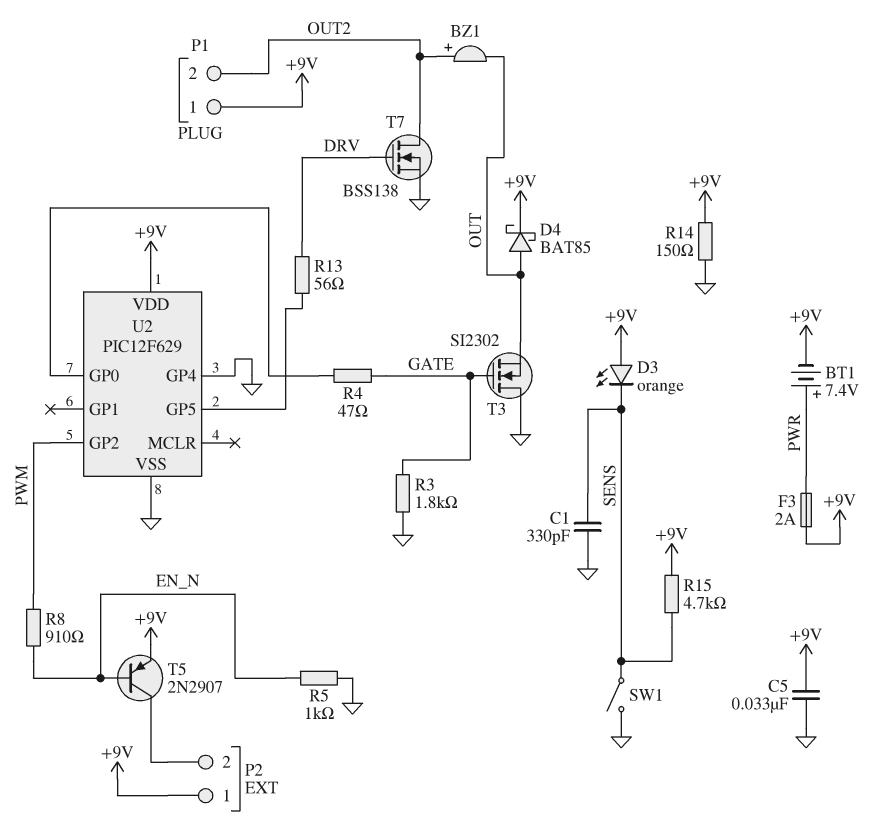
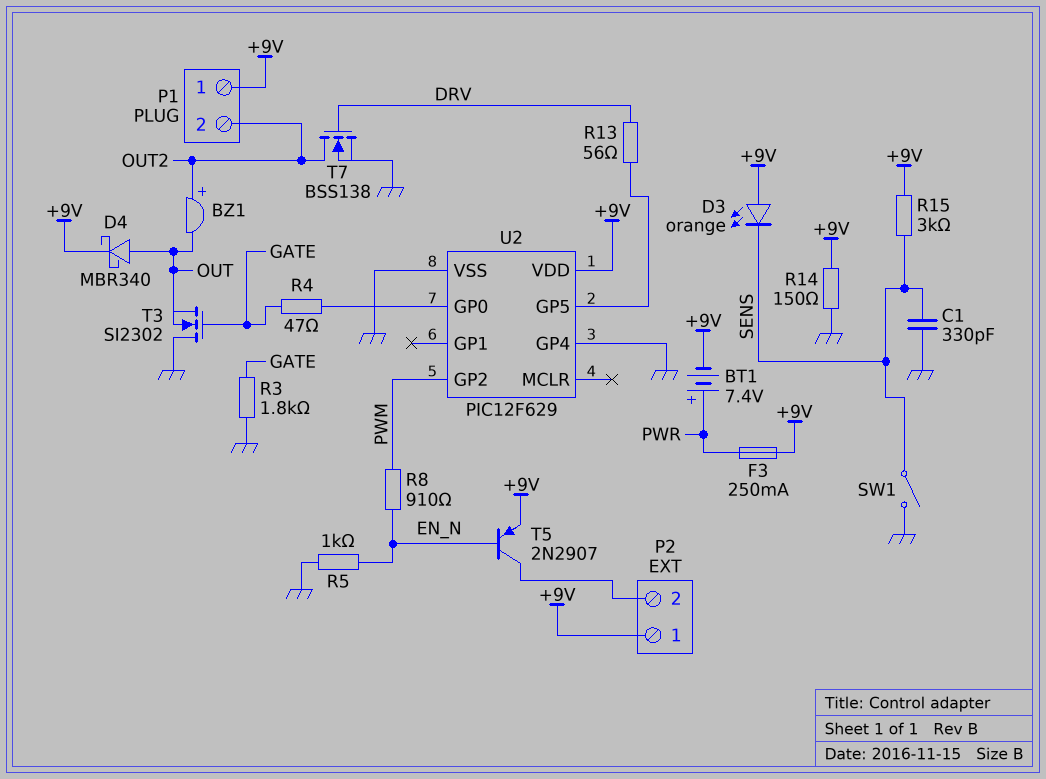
C5: 33nF (+9V, GND) -> none
D4: schottky BAT85 (A OUT, K +9V) -> schottky MBR340 (A OUT, K +9V)
F3: 2A (+9V, PWR) -> 250mA (+9V, PWR)
R15: 4.7k (+9V, SENS) -> 3k (+9V, SENS)

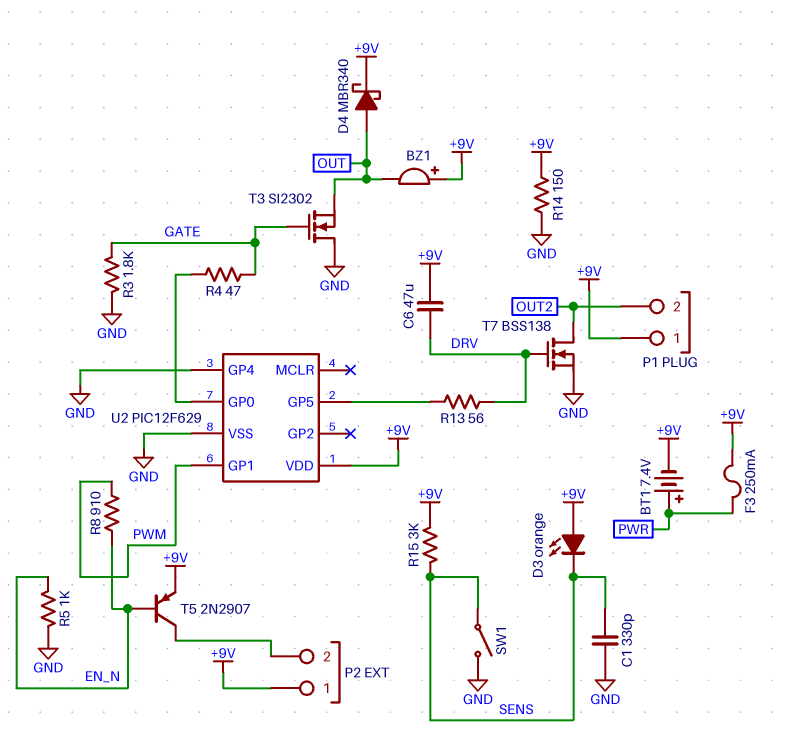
BZ1: buzzer (plus OUT2, minus OUT) -> buzzer (plus +9V, minus OUT)
C6: none -> 47uF (+9V, DRV)
U2 pin GP1: none -> PWM
U2 pin GP2: PWM -> none

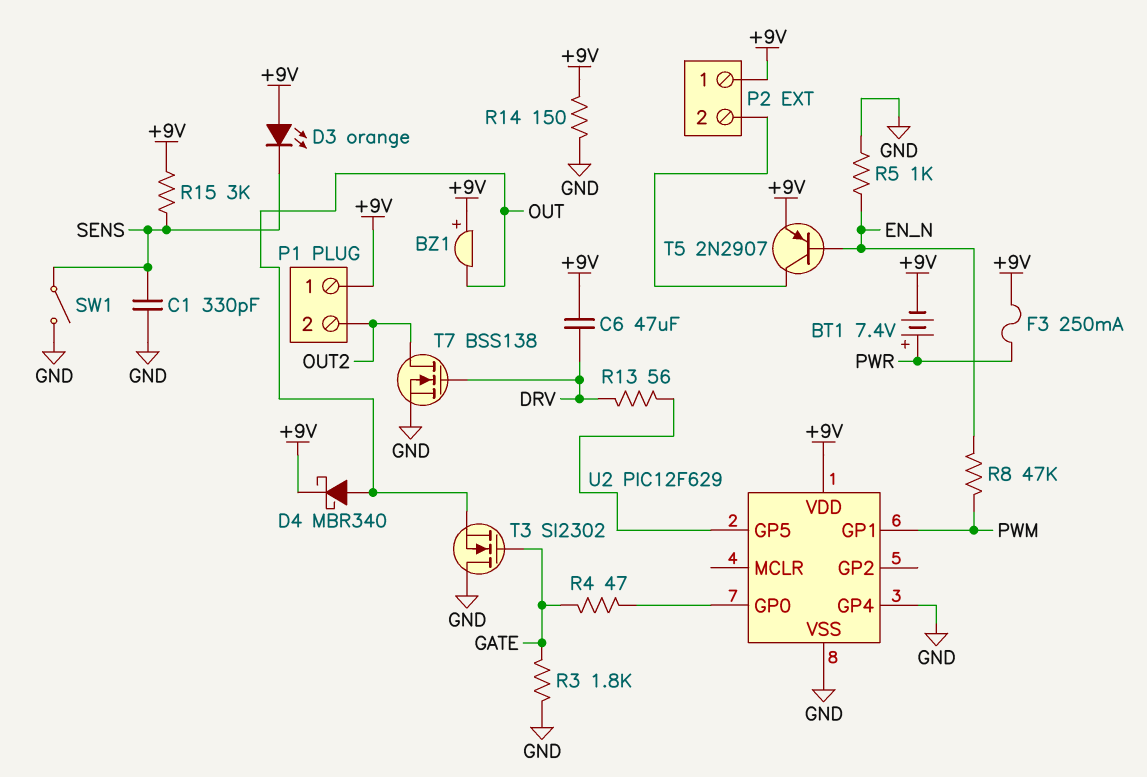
R8: 910 (EN_N, PWM) -> 47k (EN_N, PWM)

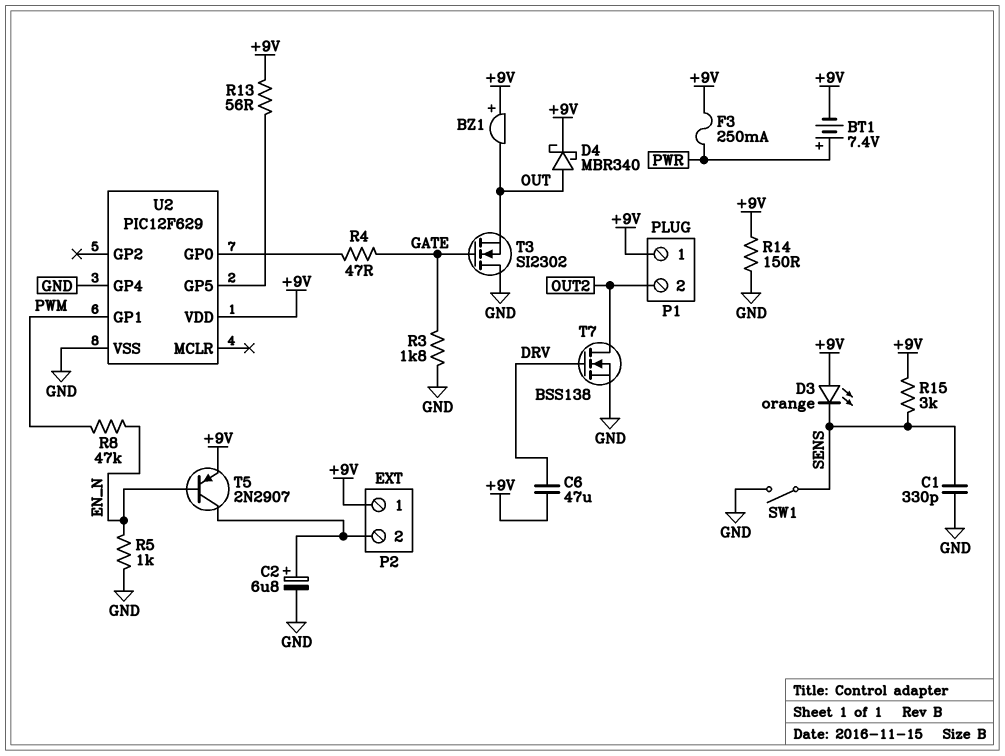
C2: none -> 6.8uF (plus P2/2, minus GND)
R13: 56 (DRV, U2/GP5) -> 56 (+9V, U2/GP5)

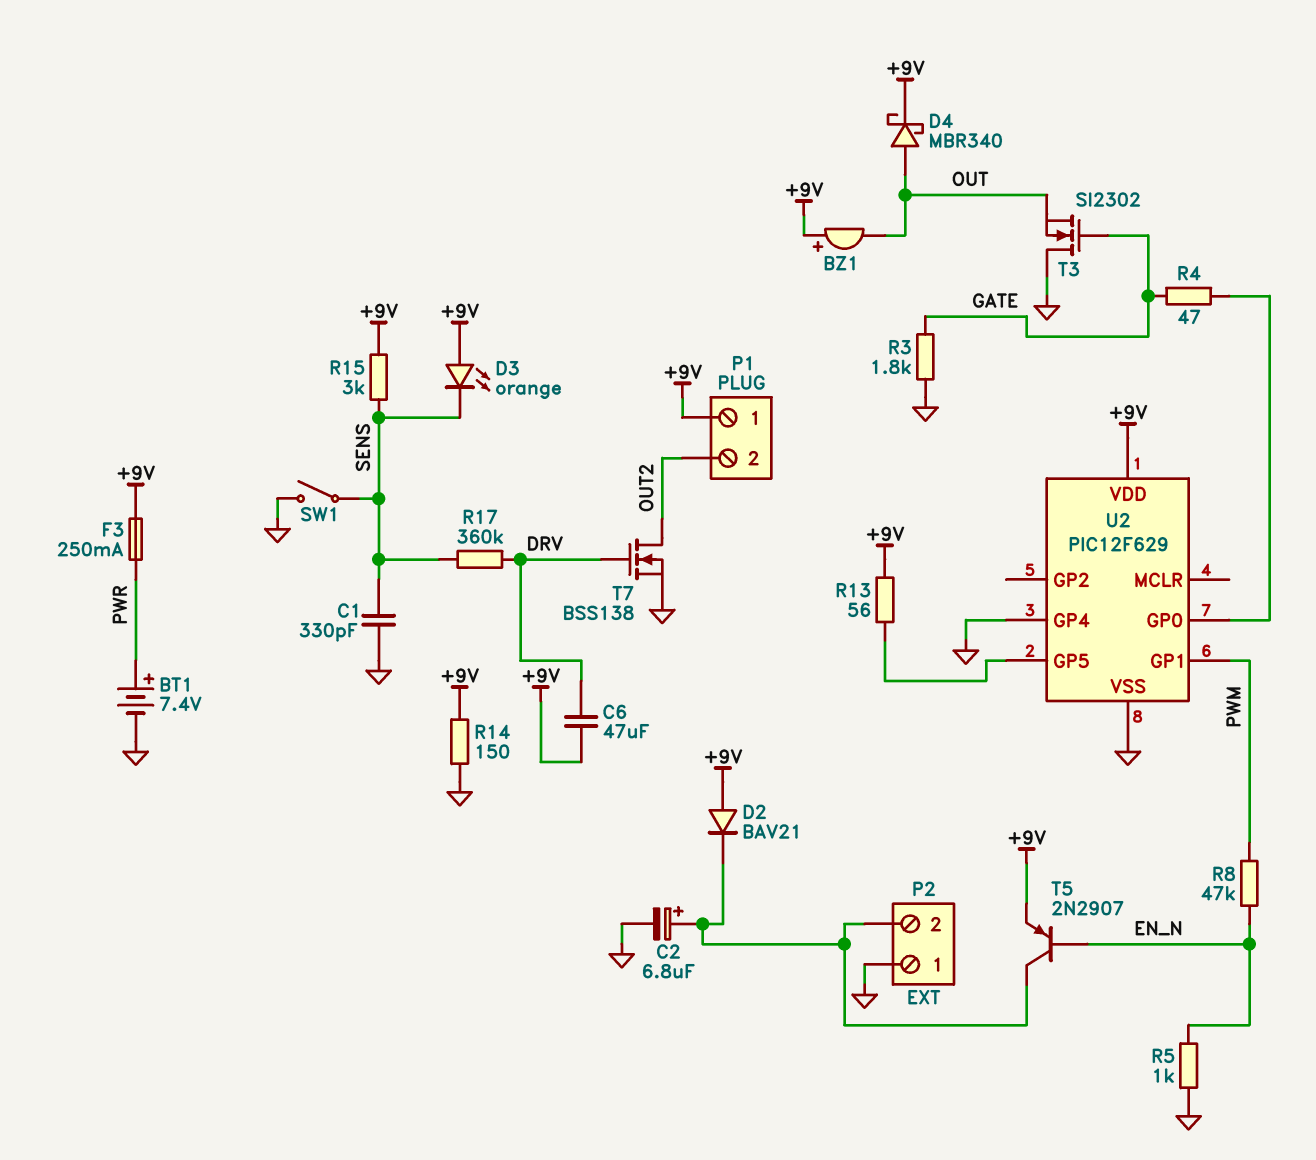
BT1: 7.4V (plus PWR, minus +9V) -> 7.4V (plus PWR, minus GND)
D2: none -> diode BAV21 (A +9V, K P2/2)
P2 pin 1: +9V -> GND
R17: none -> 360k (DRV, SENS)

